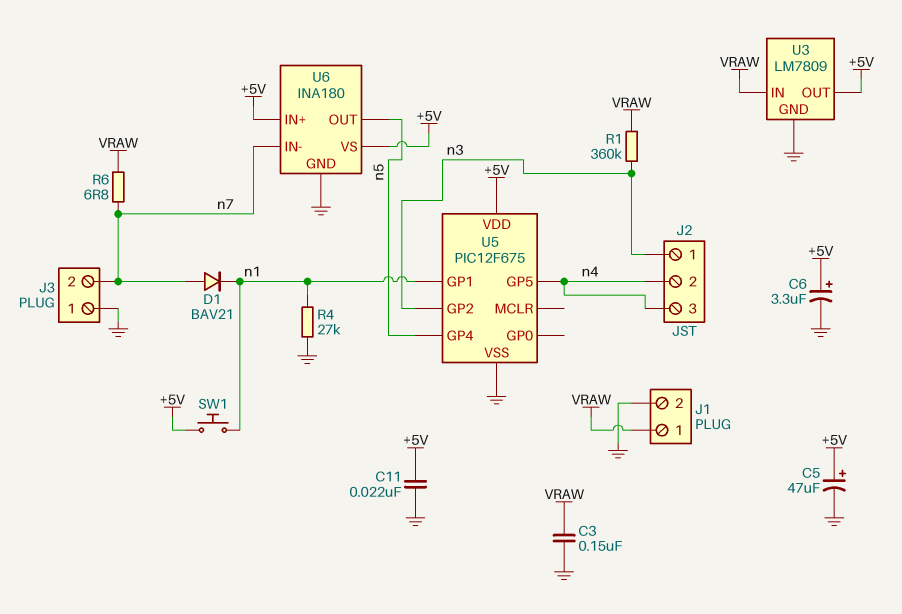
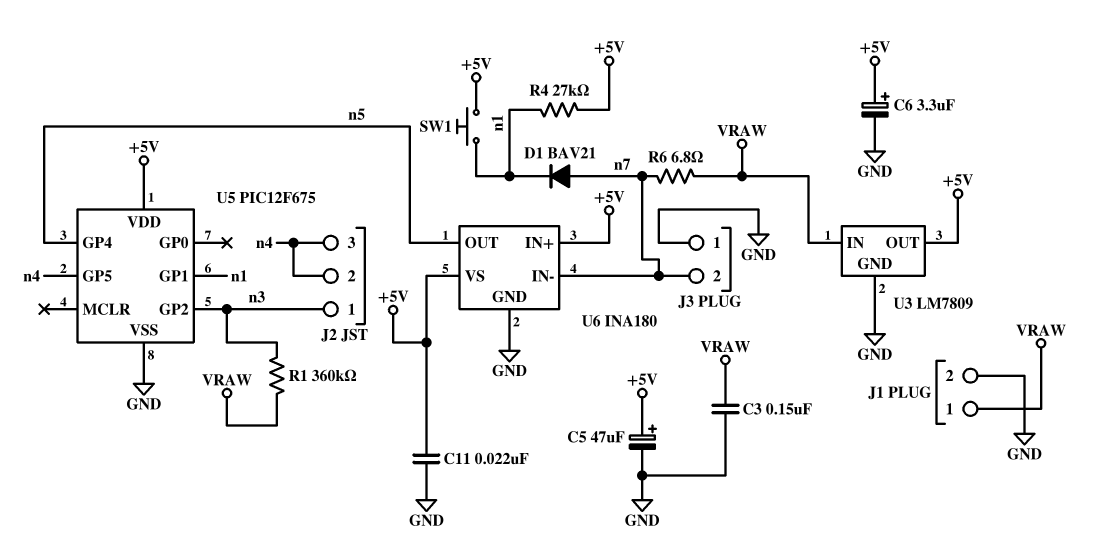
R4: 27k (GND, n1) -> 27k (+5V, n1)

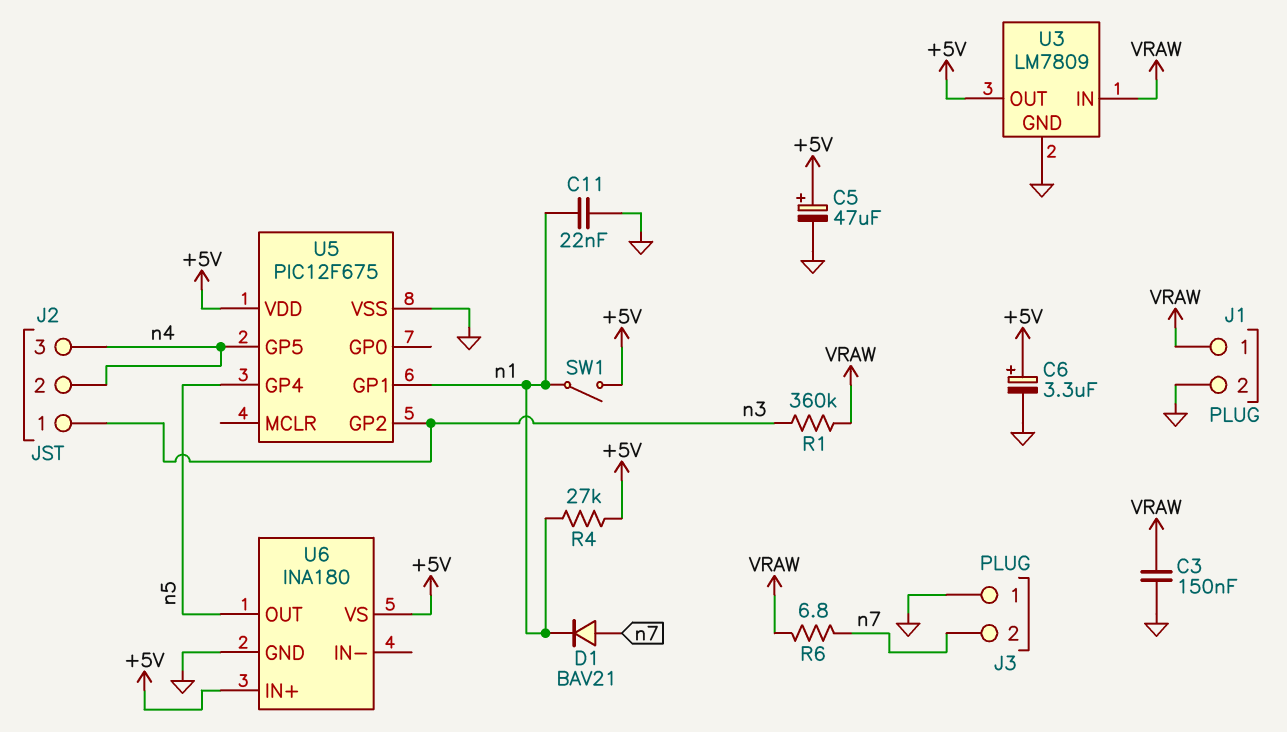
C11: 22nF (+5V, GND) -> 22nF (GND, n1)
SW1: button (+5V, n1) -> switch (+5V, n1)
U6 pin IN-: n7 -> none

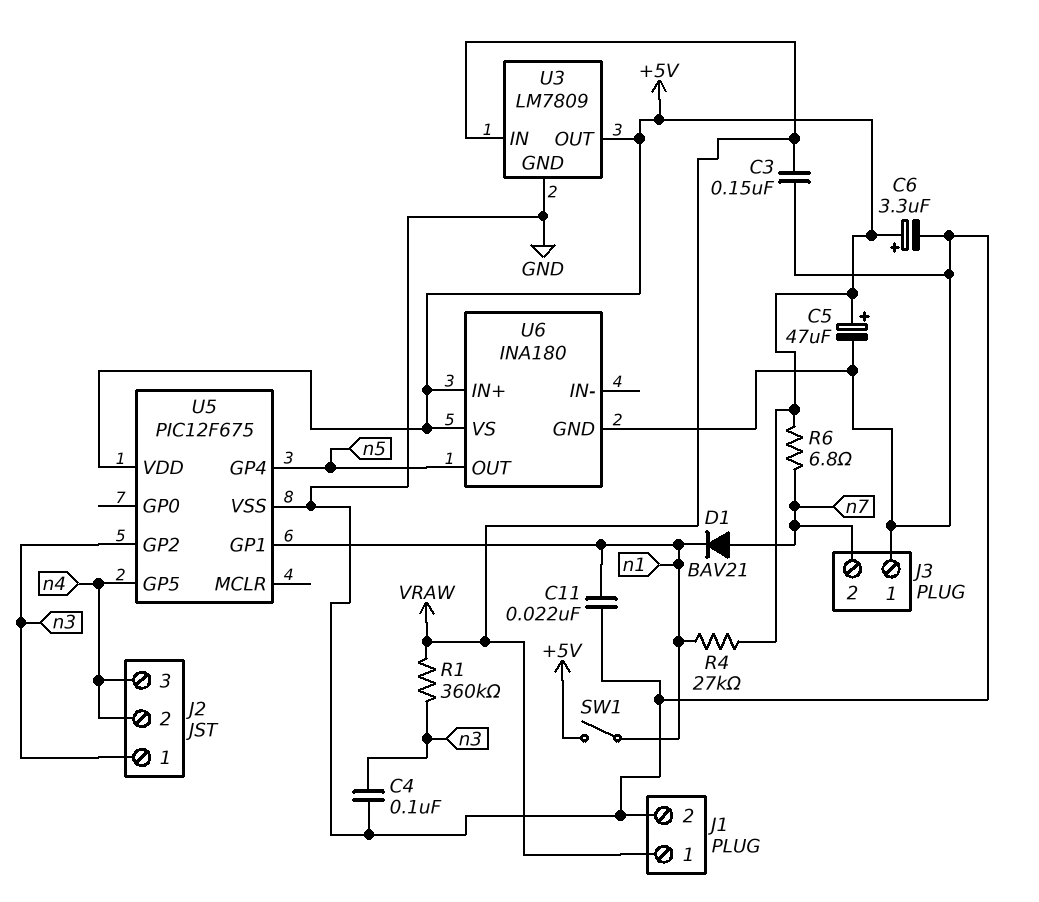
C4: none -> 100nF (GND, n3)
R6: 6.8 (VRAW, n7) -> 6.8 (+5V, n7)

